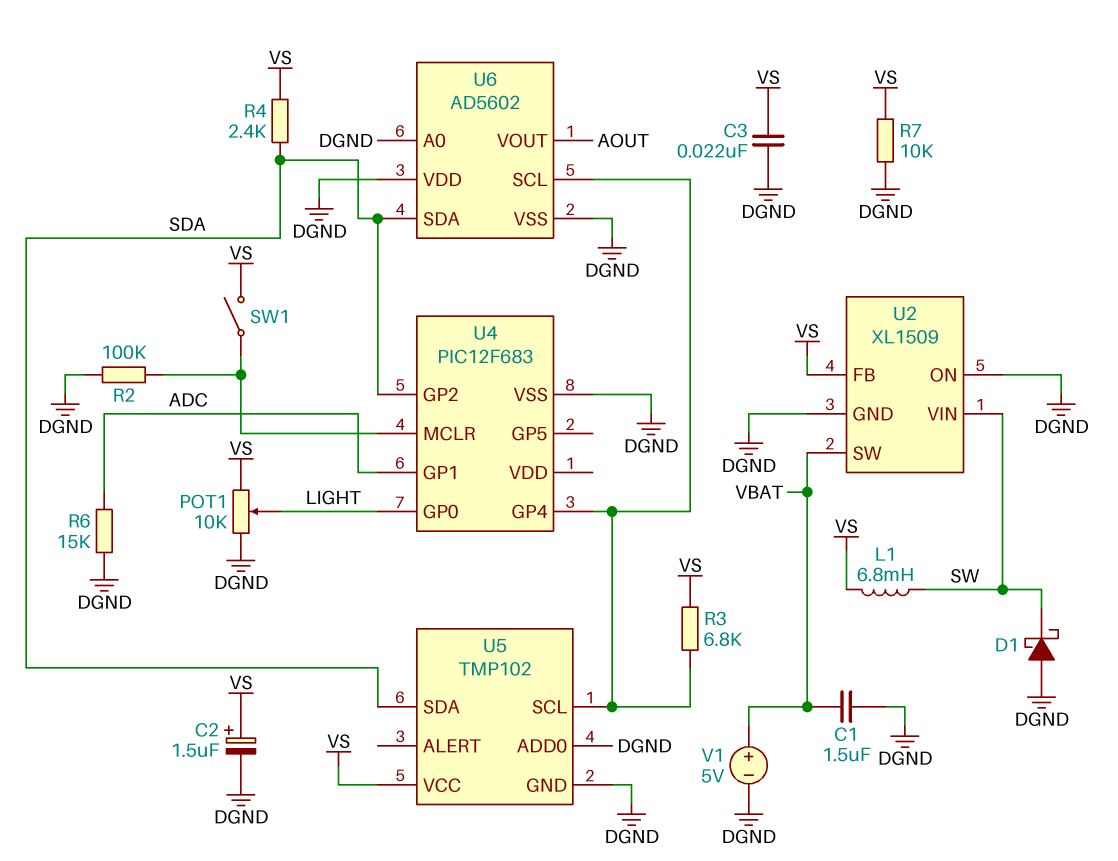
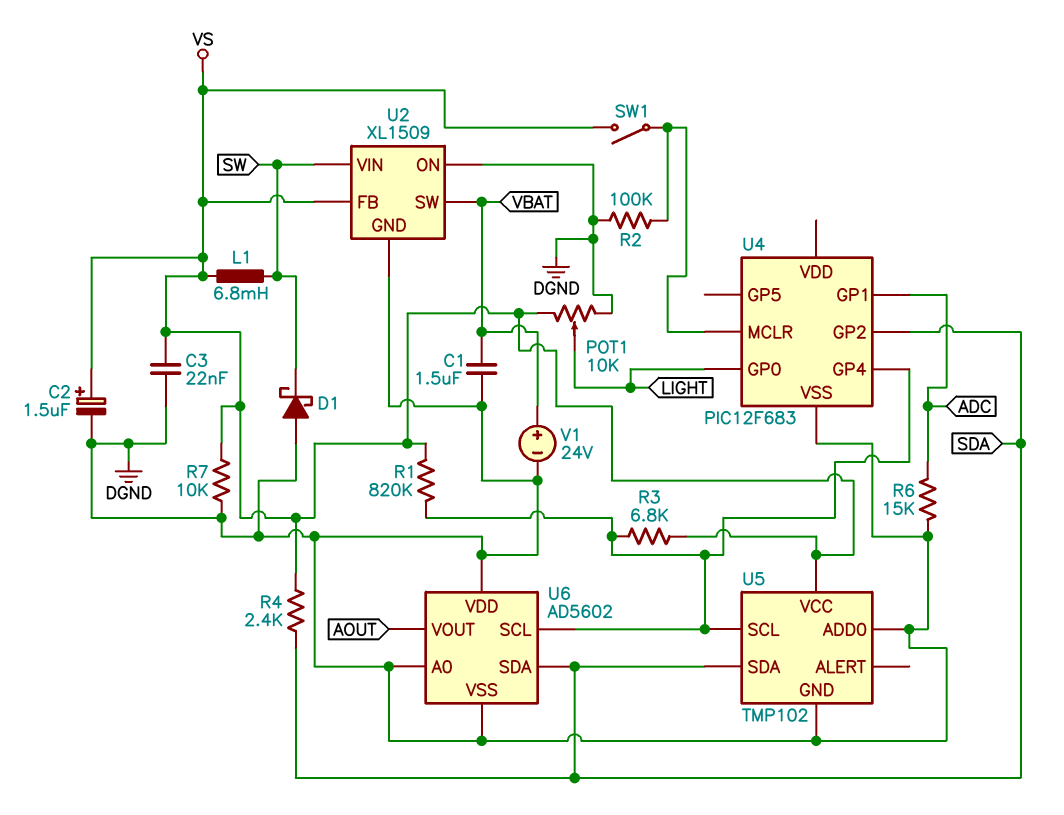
R1: none -> 820k (U4/GP4, VS)
V1: 5V (plus VBAT, minus DGND) -> 24V (plus VBAT, minus DGND)

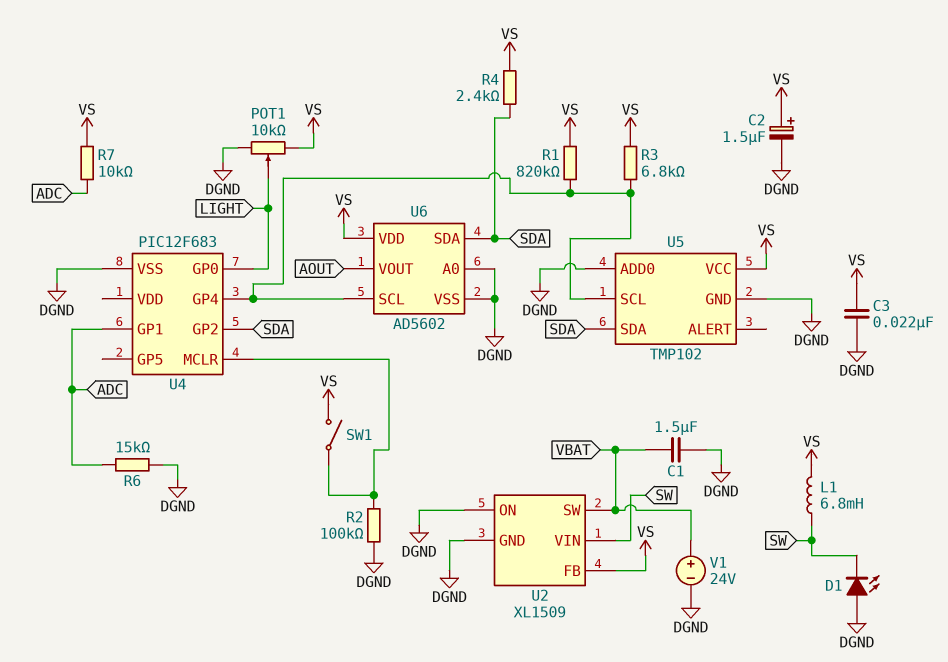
D1: schottky (A DGND, K SW) -> LED (A DGND, K SW)
R7: 10k (DGND, VS) -> 10k (ADC, VS)
U6 pin VDD: DGND -> VS

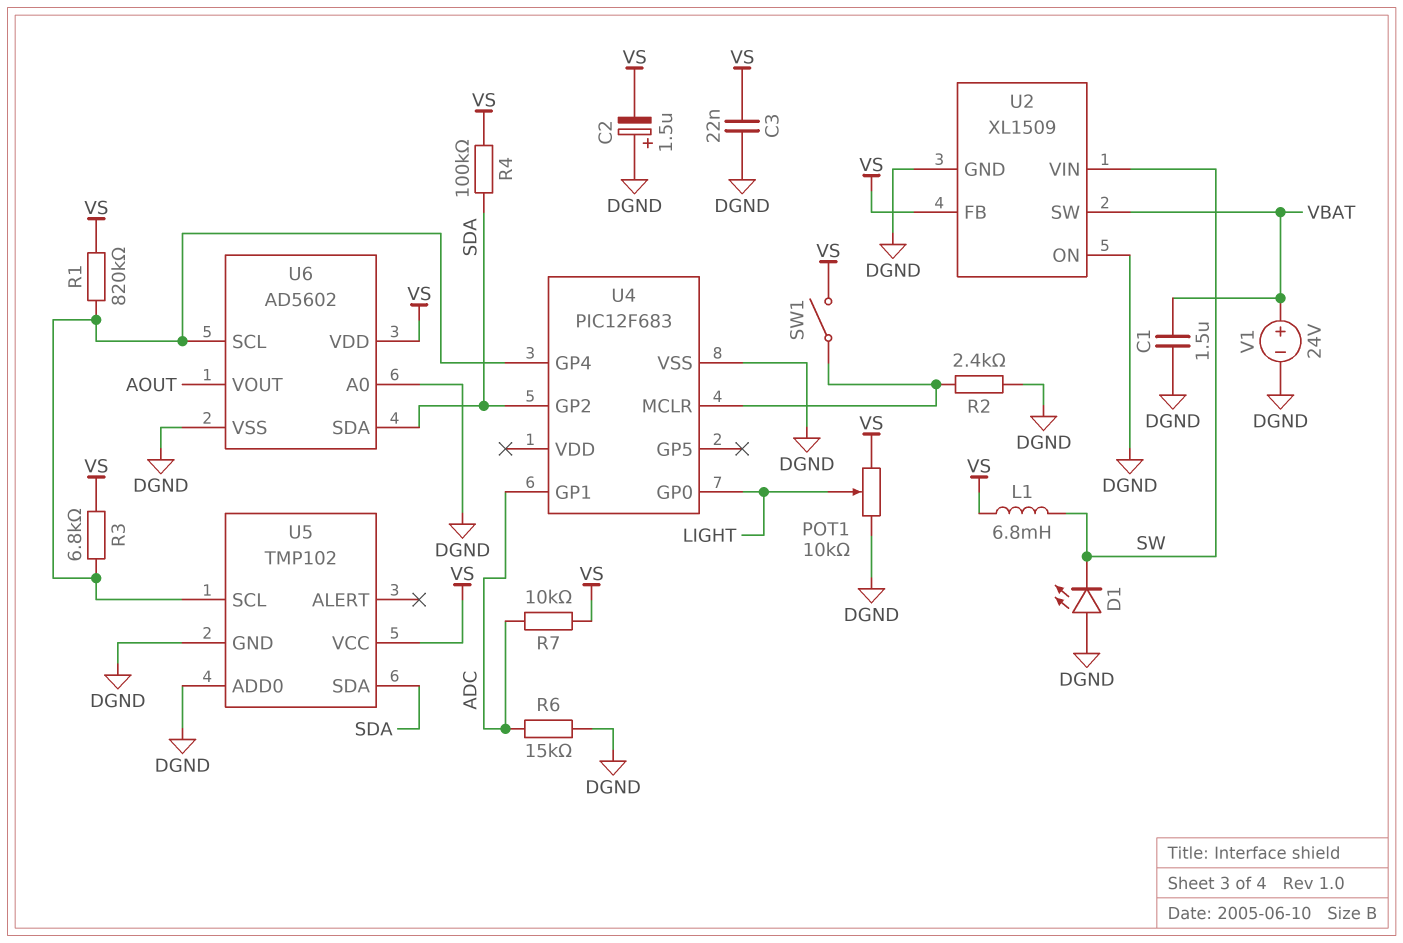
C2: 1.5uF (plus VS, minus DGND) -> 1.5uF (plus DGND, minus VS)
R2: 100k (DGND, U4/MCLR) -> 2.4k (DGND, U4/MCLR)
R4: 2.4k (SDA, VS) -> 100k (SDA, VS)

